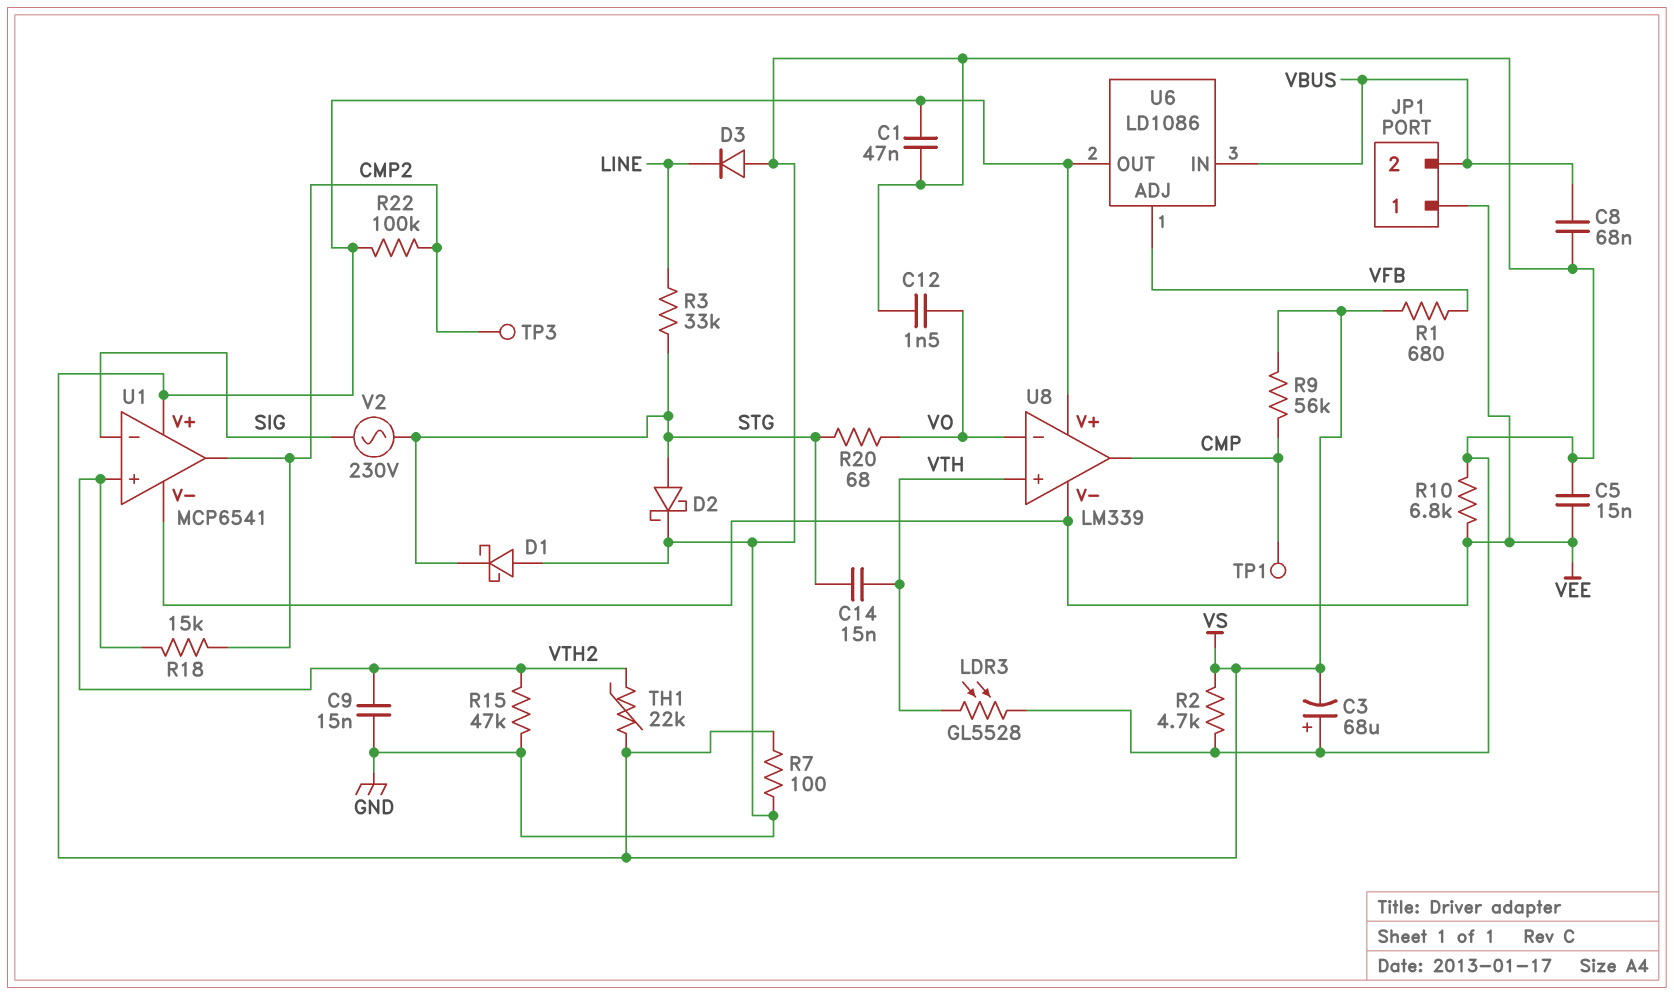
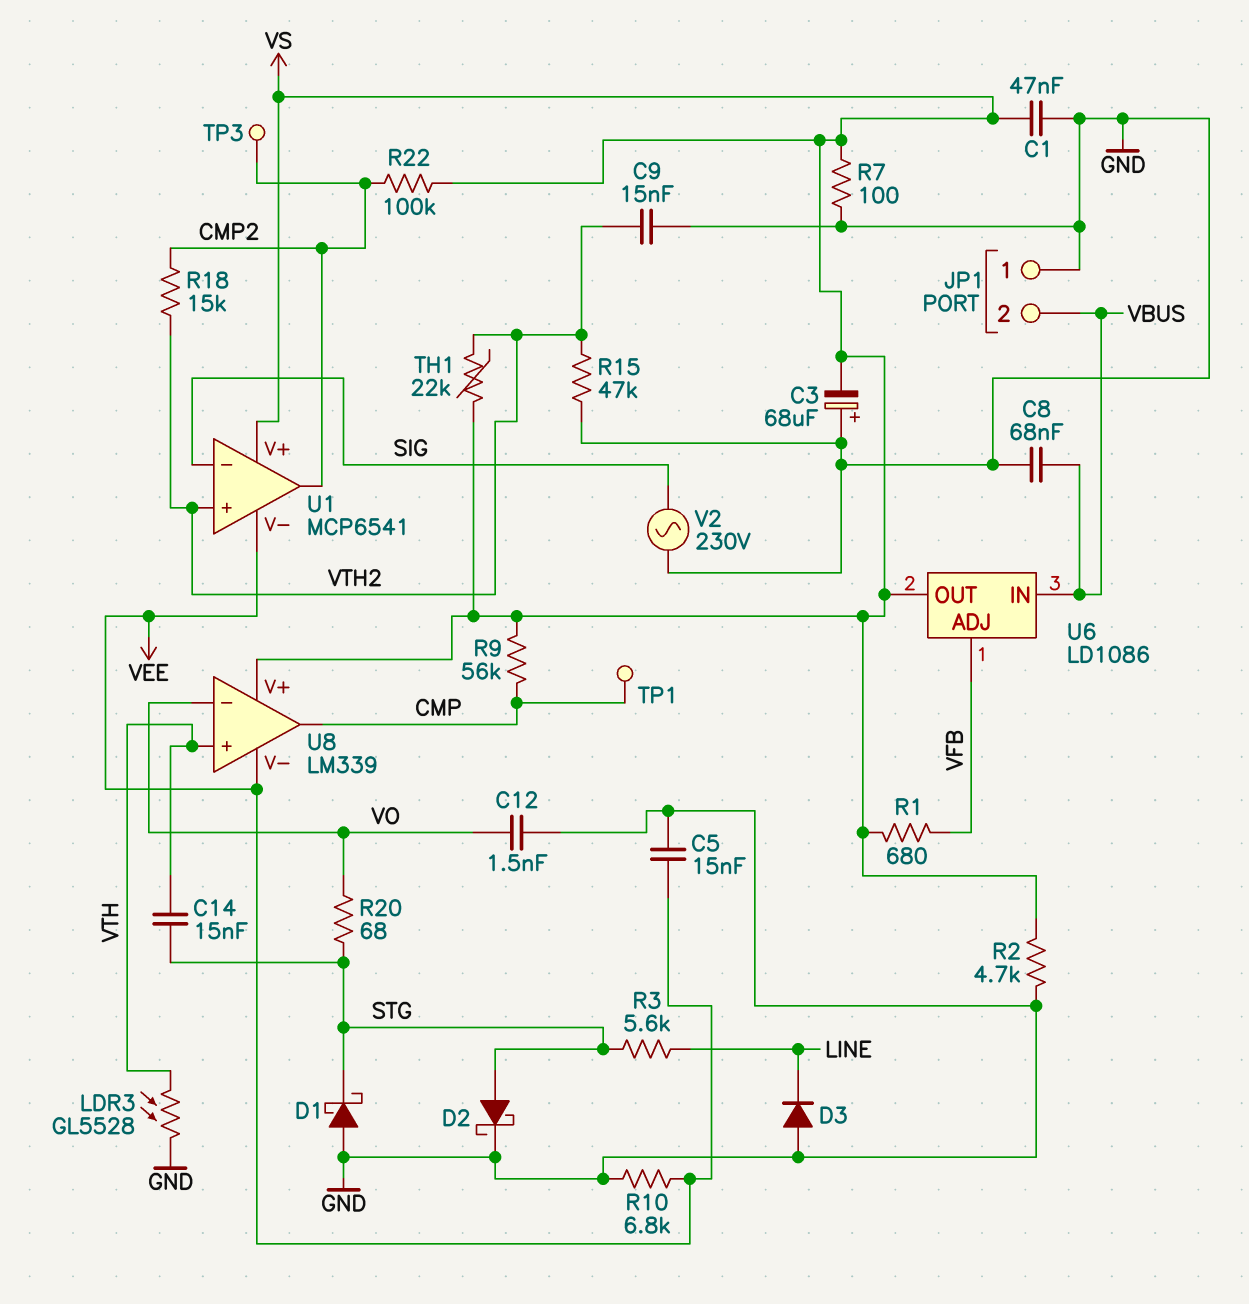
JP1 pin 1: VEE -> GND
R3: 33k (LINE, STG) -> 5.6k (LINE, STG)
V2: AC 230V (SIG, STG) -> AC 230V (GND, SIG)

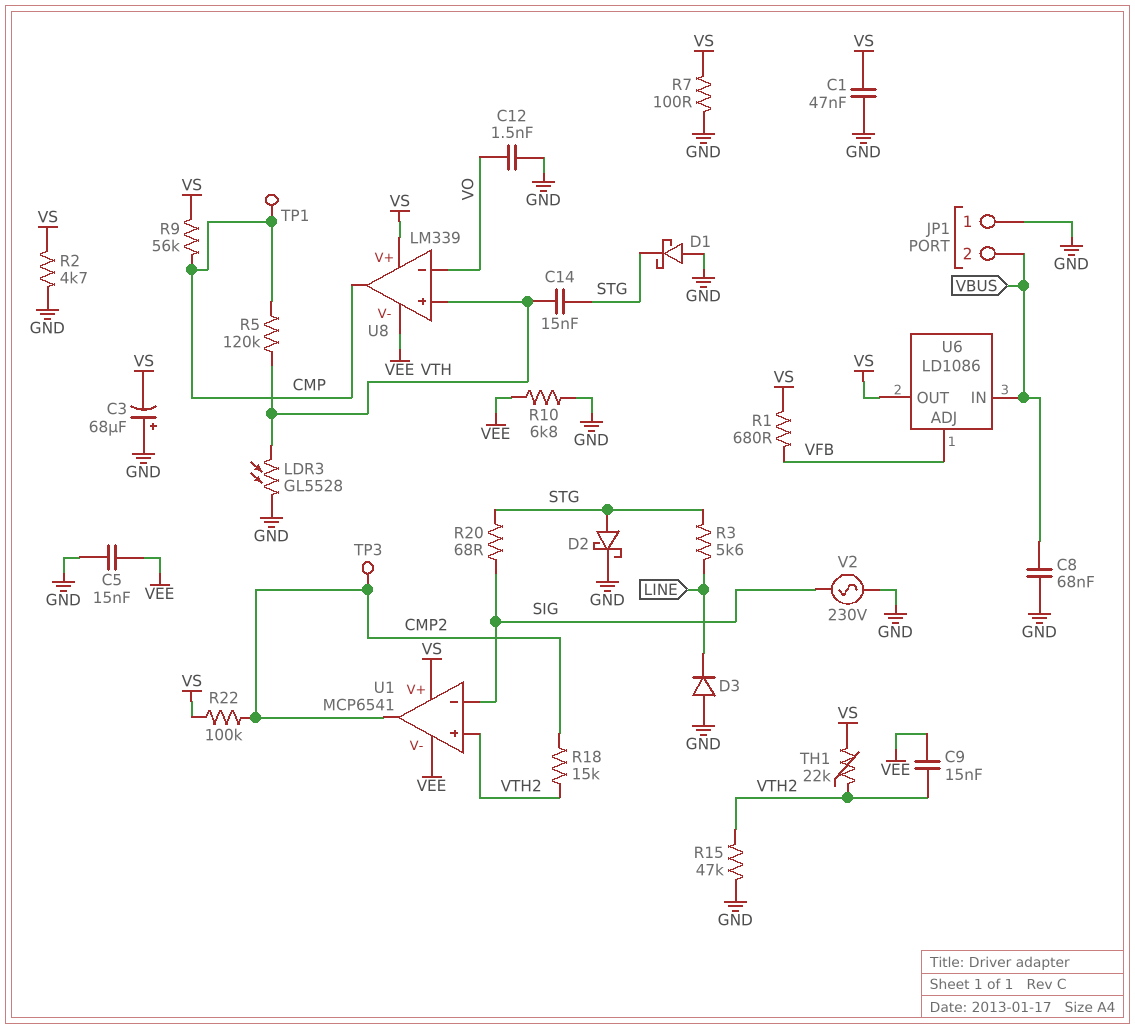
C9: 15nF (GND, VTH2) -> 15nF (VEE, VTH2)
R5: none -> 120k (CMP, VTH)
R20: 68 (STG, VO) -> 68 (SIG, STG)

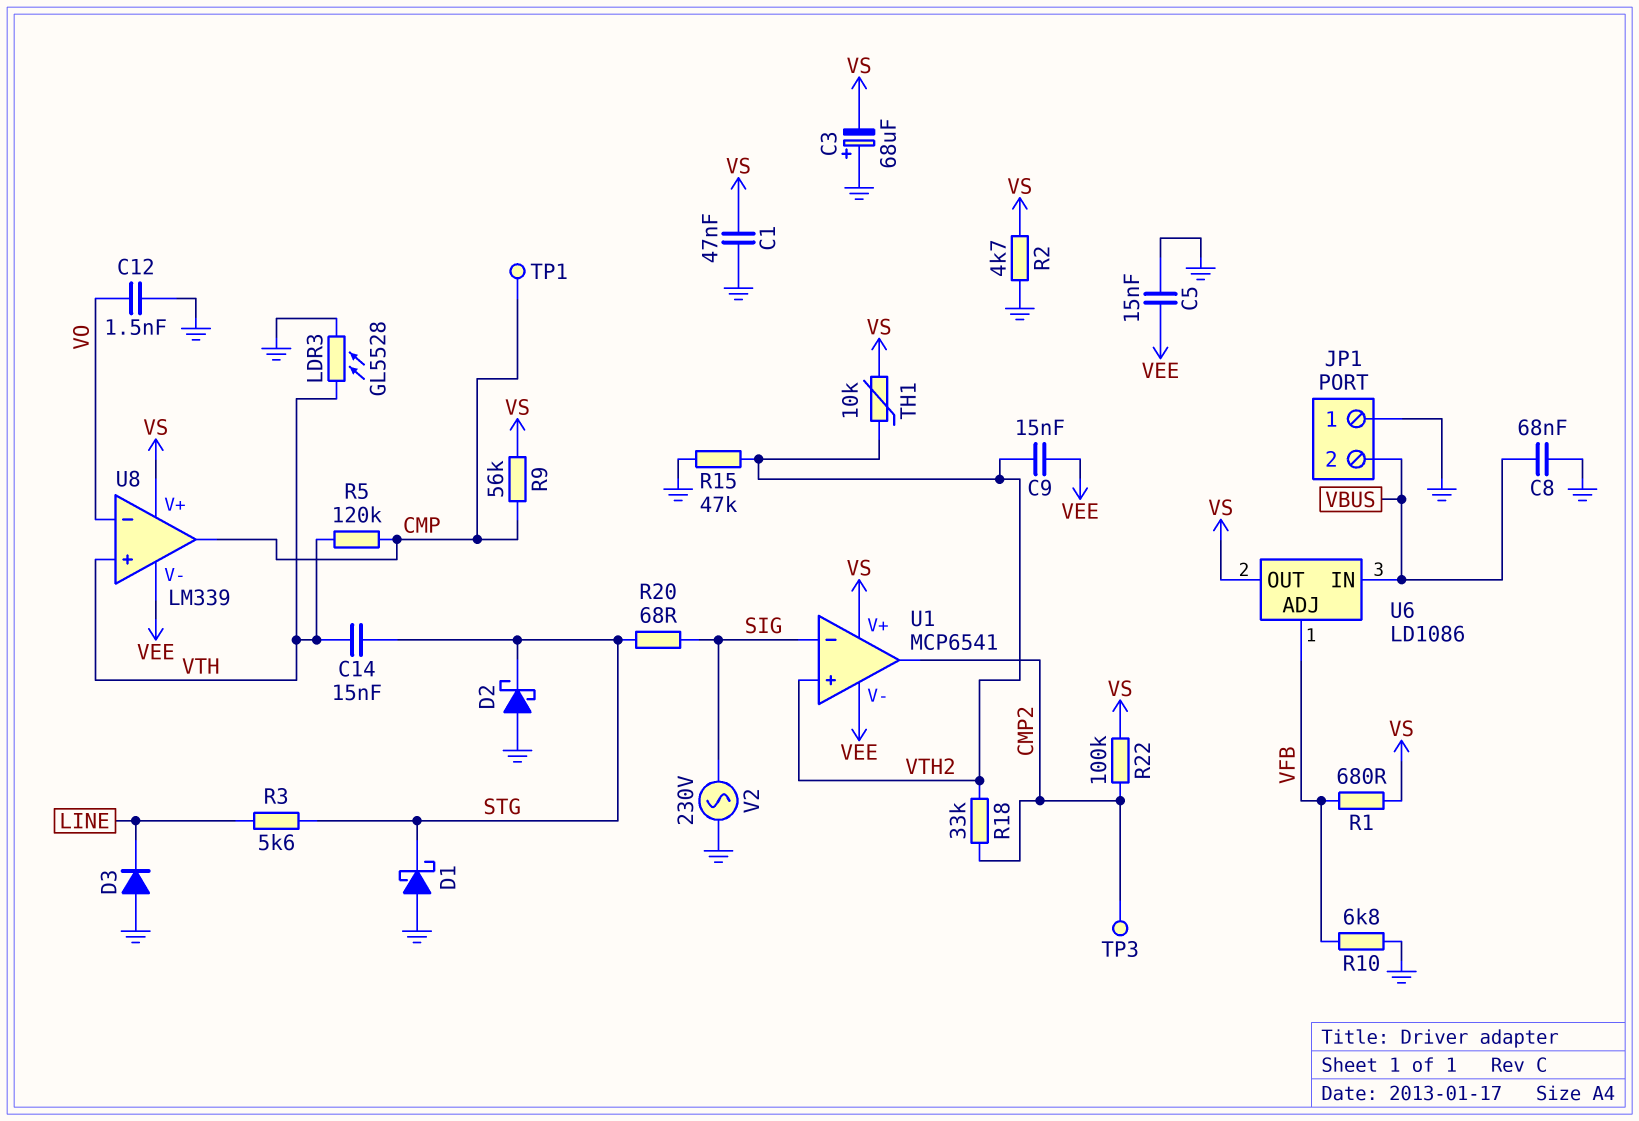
D2: schottky (A STG, K GND) -> schottky (A GND, K STG)
R7: 100 (GND, VS) -> none
R10: 6.8k (GND, VEE) -> 6.8k (GND, VFB)
R18: 15k (CMP2, VTH2) -> 33k (CMP2, VTH2)
TH1: 22k (VS, VTH2) -> 10k (VS, VTH2)

